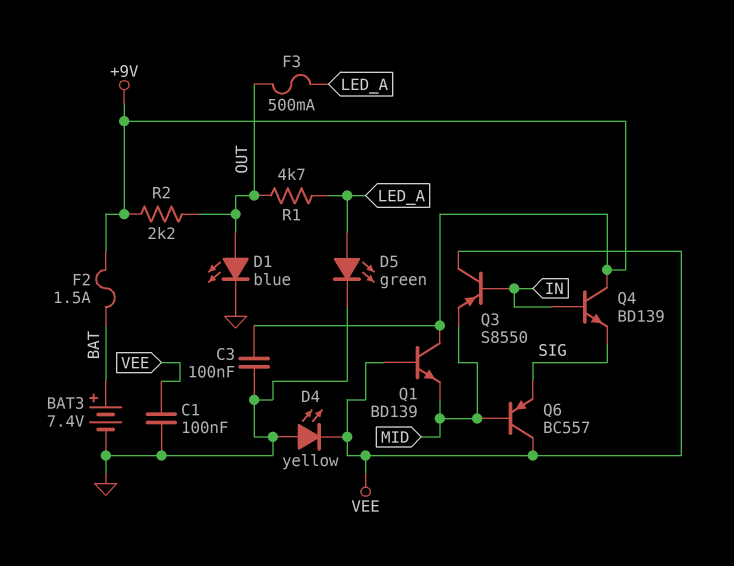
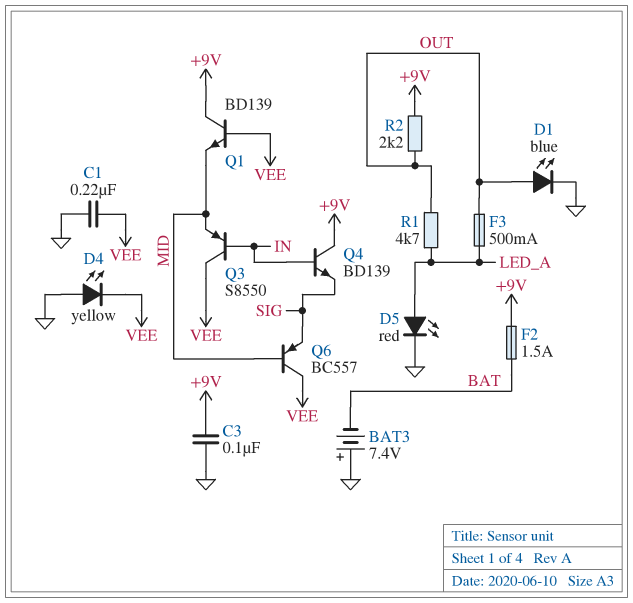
BAT3: 7.4V (plus BAT, minus GND) -> 7.4V (plus GND, minus BAT)
C1: 100nF (GND, VEE) -> 220nF (GND, VEE)
D5: LED green (A LED_A, K GND) -> LED red (A LED_A, K GND)

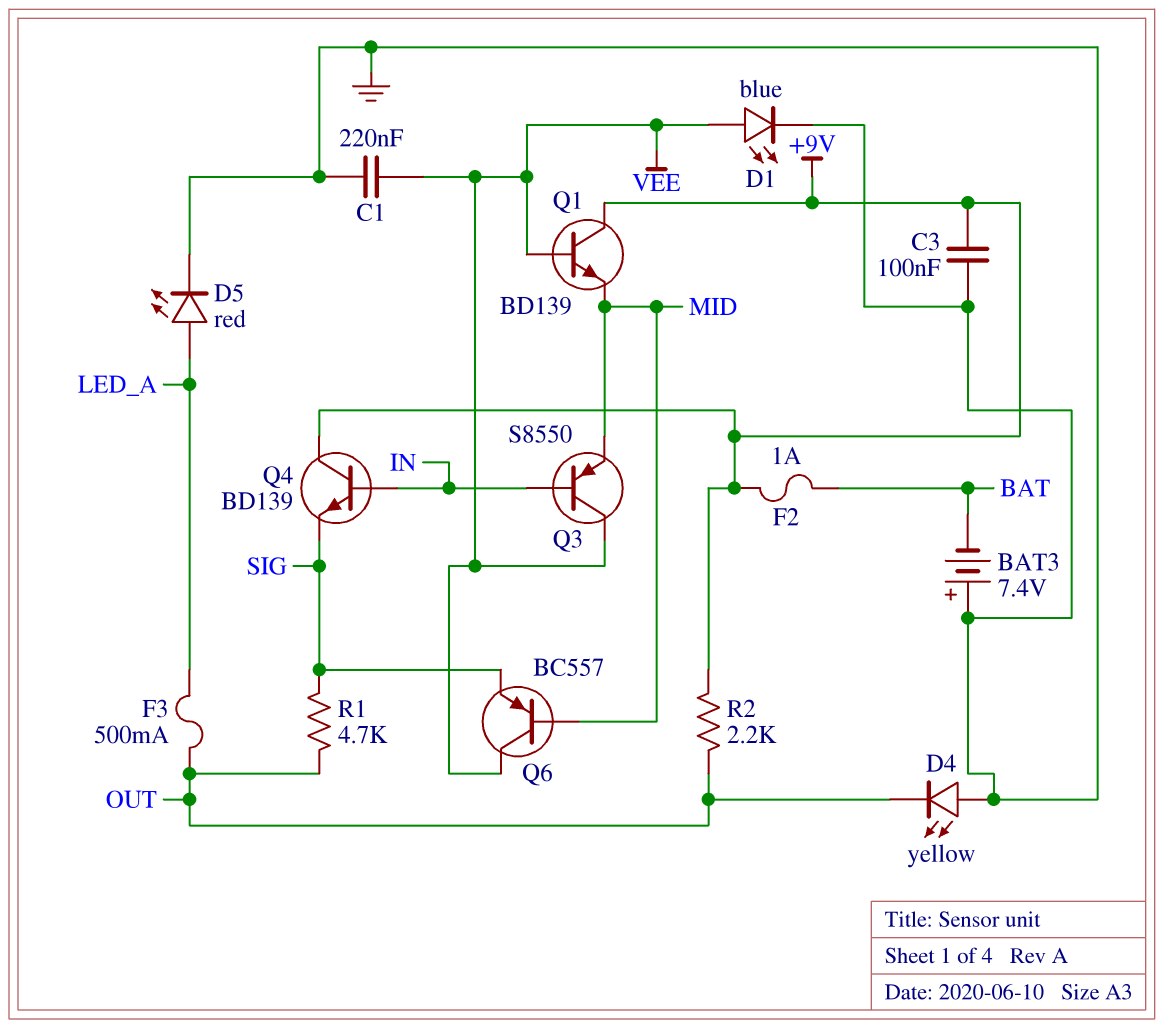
D1: LED blue (A OUT, K GND) -> LED blue (A VEE, K GND)
D4: LED yellow (A GND, K VEE) -> LED yellow (A GND, K OUT)
F2: 1.5A (+9V, BAT) -> 1A (+9V, BAT)
R1: 4.7k (LED_A, OUT) -> 4.7k (OUT, SIG)

